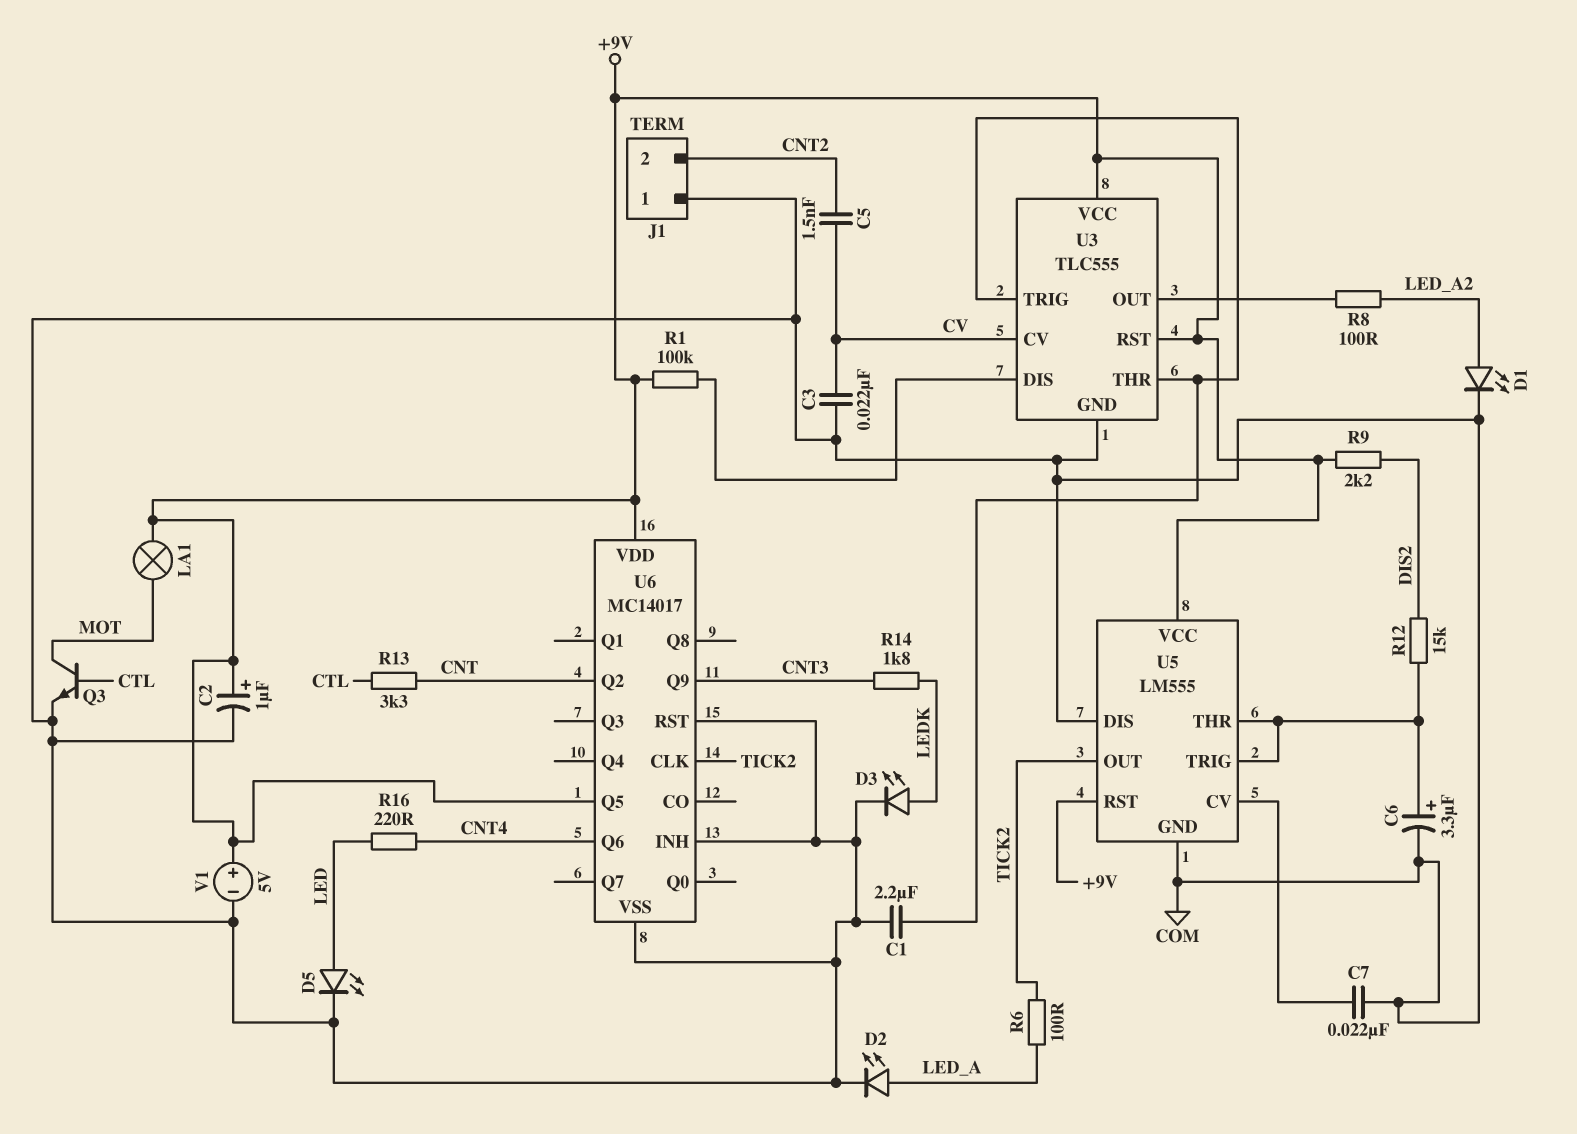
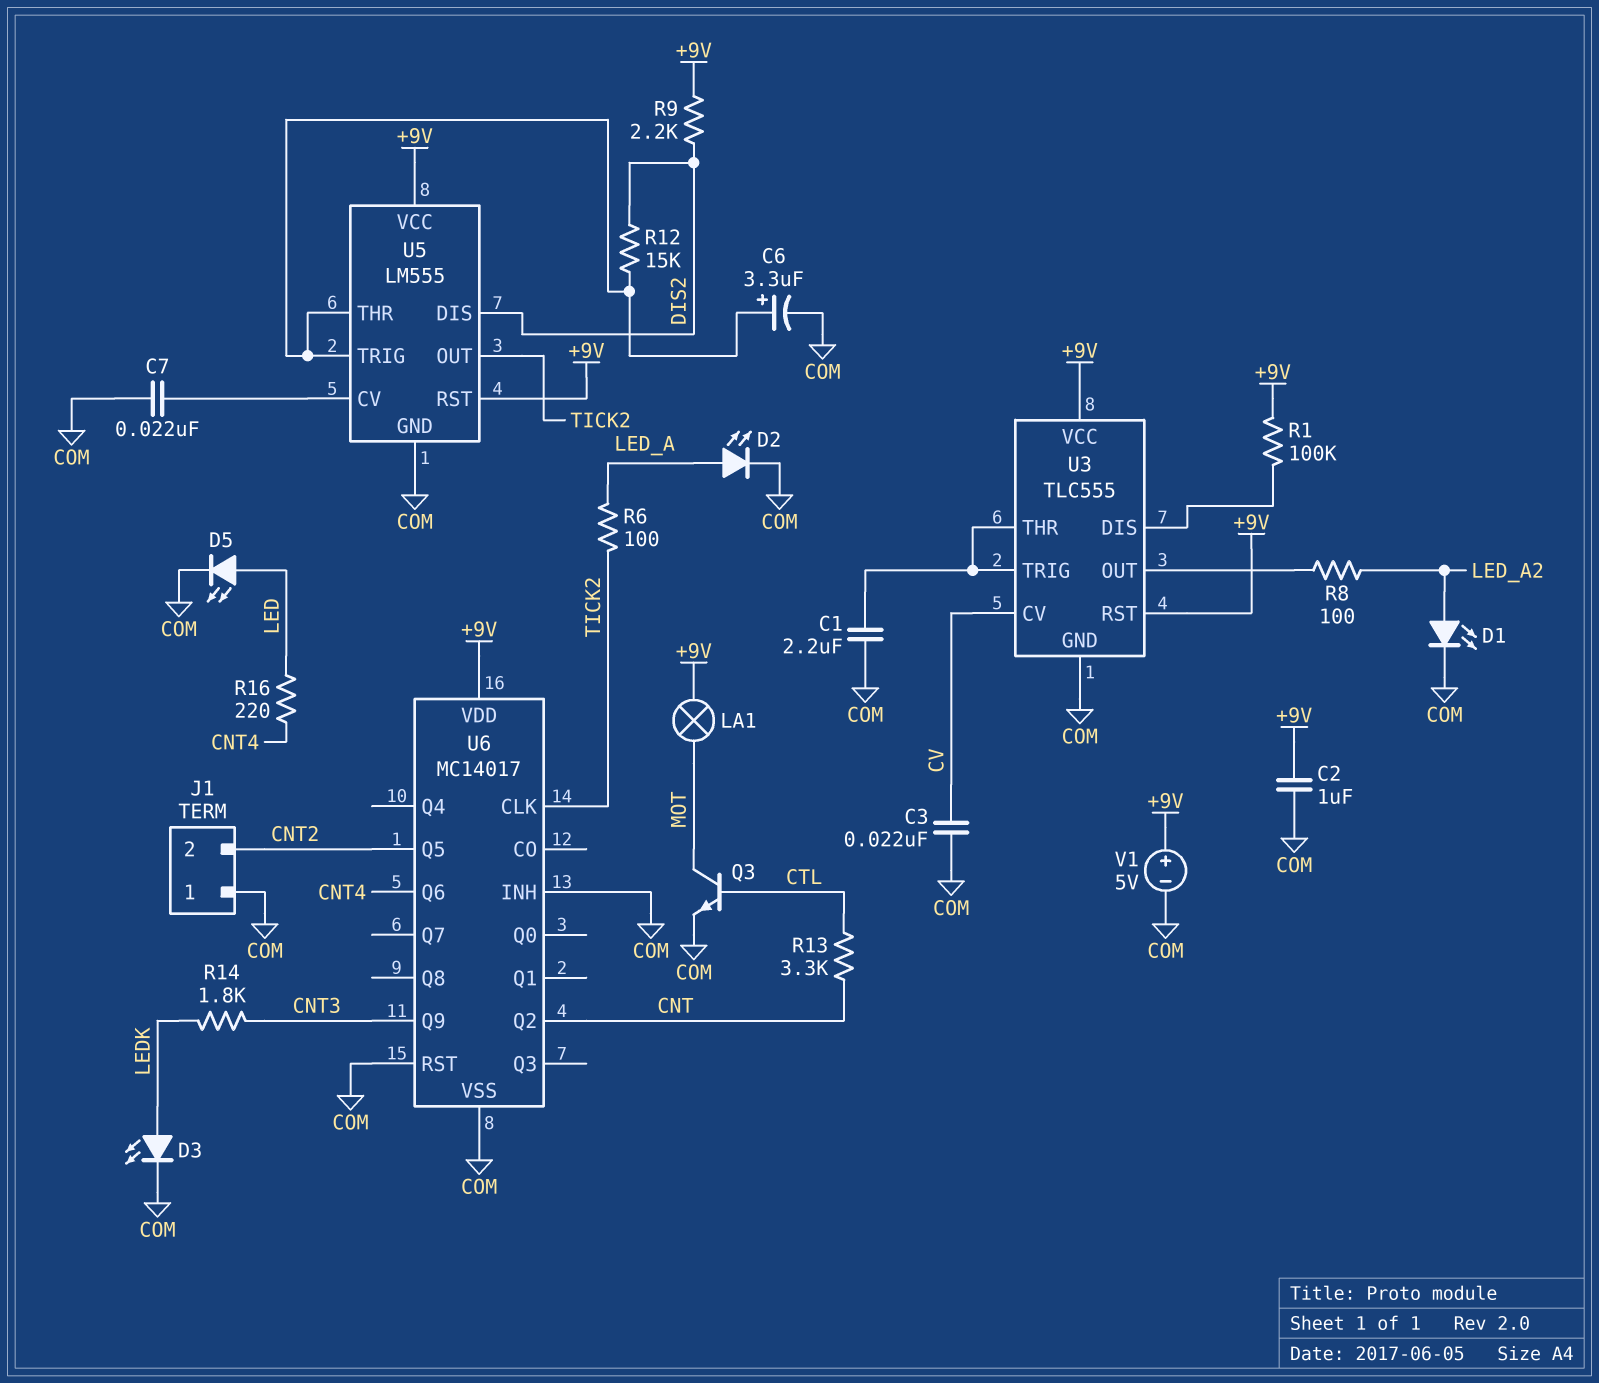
C2: 1uF (plus +9V, minus COM) -> 1uF (+9V, COM)
C5: 1.5nF (CNT2, CV) -> none
U5 pin DIS: COM -> DIS2
U6 pin Q5: +9V -> CNT2

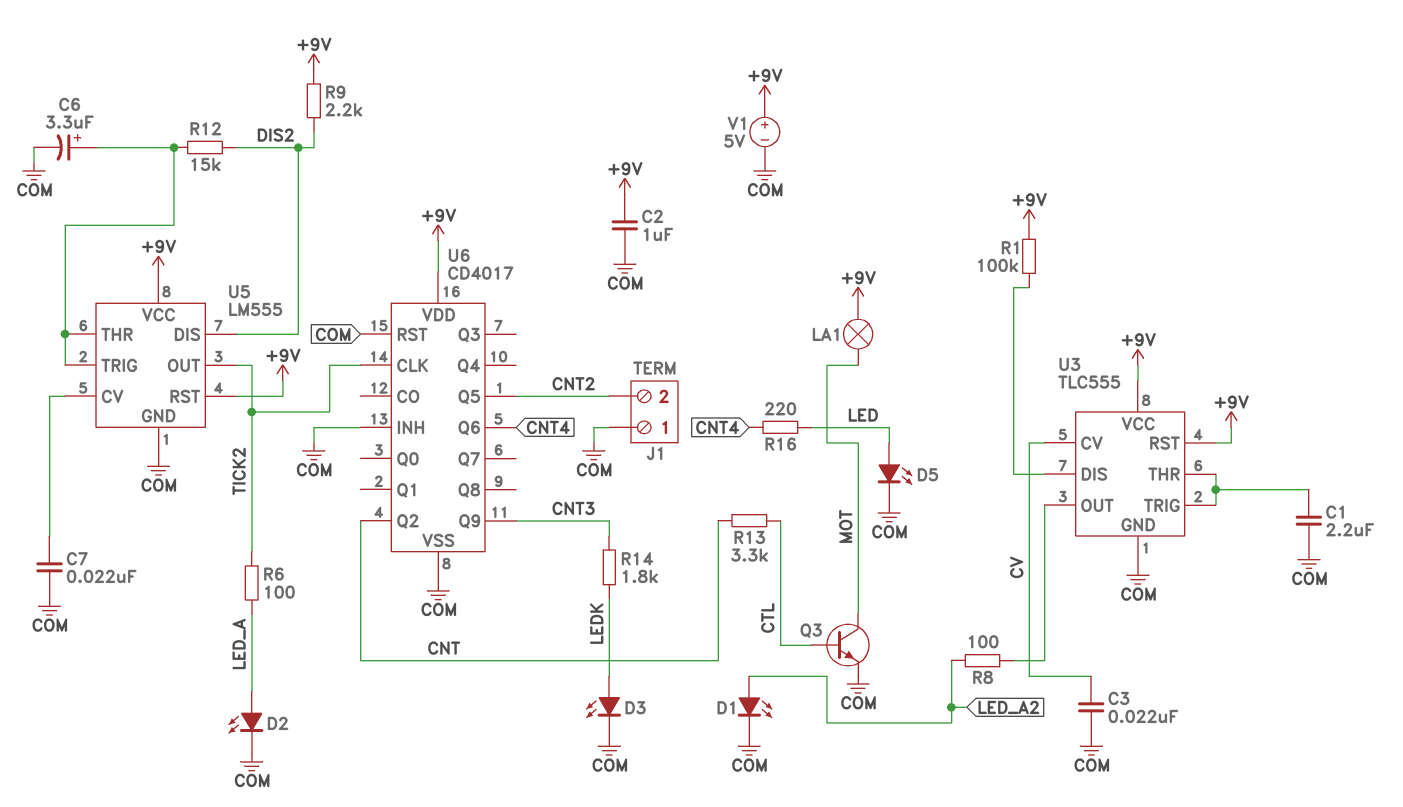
U6: MC14017 -> CD4017

